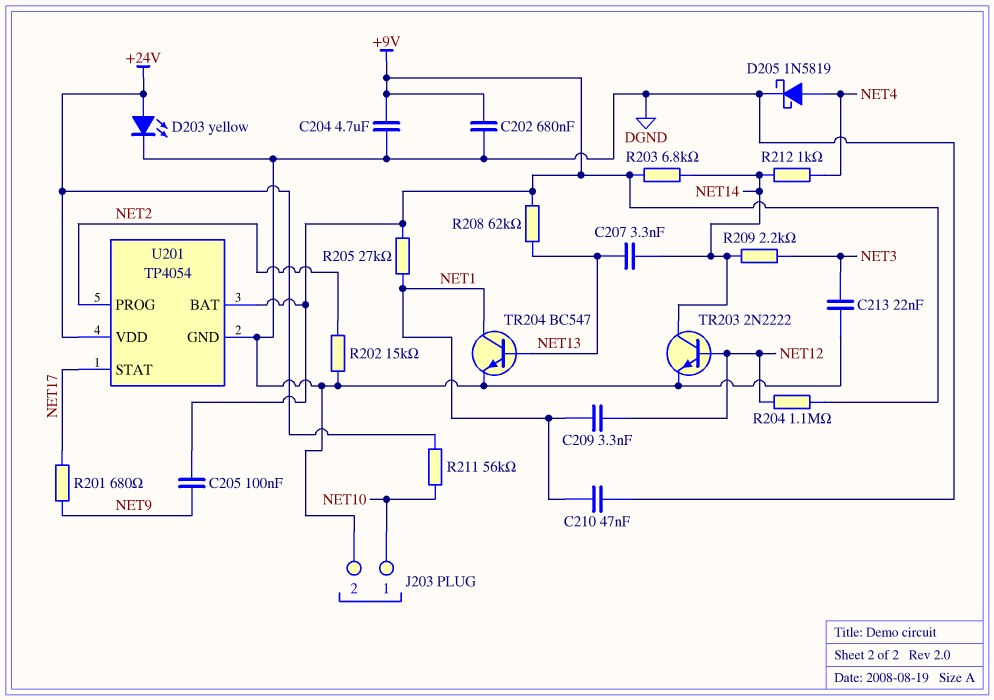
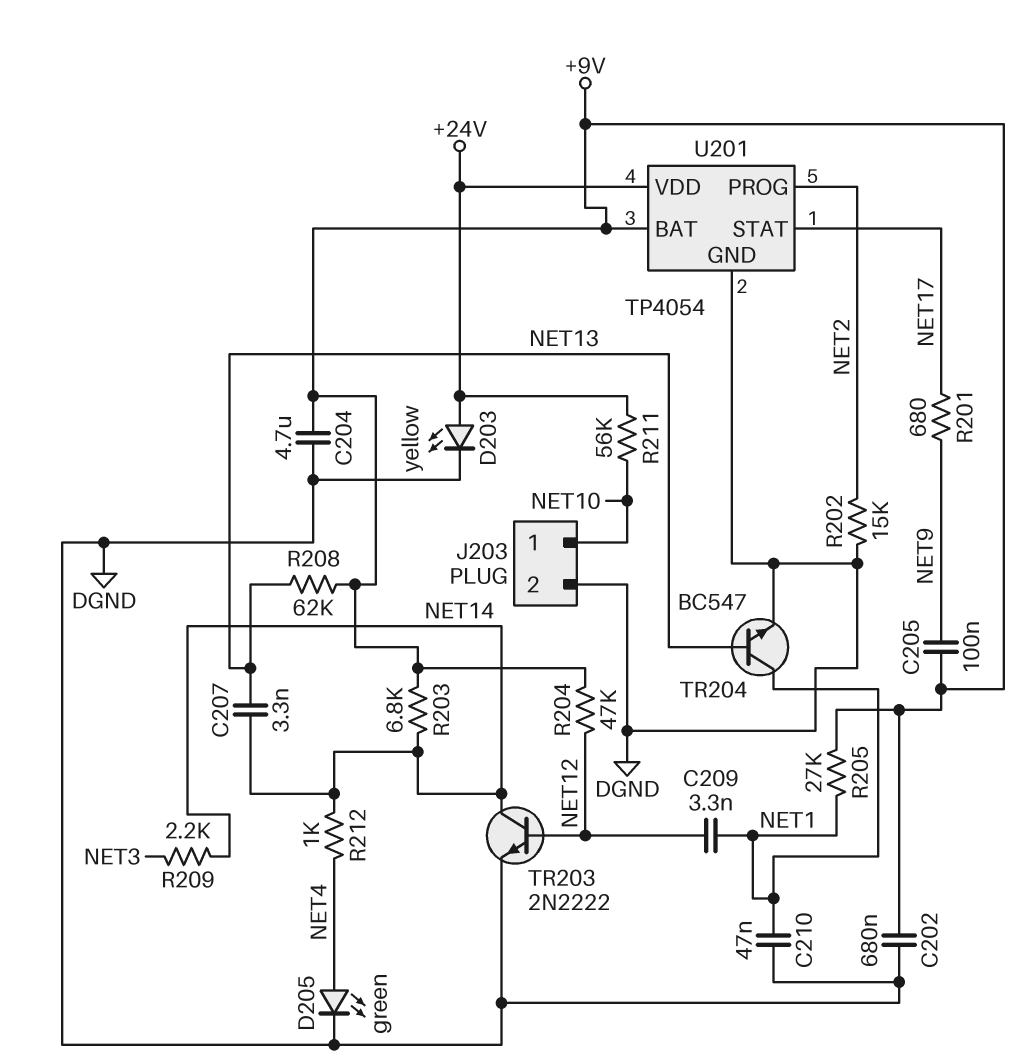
C213: 22nF (DGND, NET3) -> none
D205: schottky 1N5819 (A NET4, K DGND) -> LED green (A NET4, K DGND)
R204: 1.1M (+9V, NET12) -> 47k (+9V, NET12)

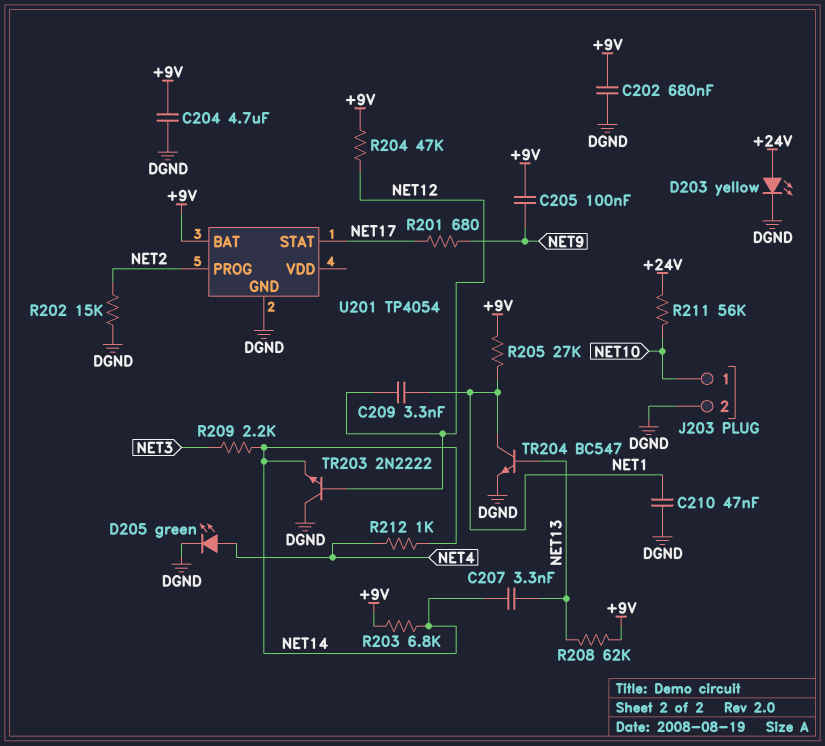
TR203: NPN 2N2222 (B NET12, C NET14, E DGND) -> NPN 2N2222 (B NET12, C DGND, E NET14)
U201 pin VDD: +24V -> none

